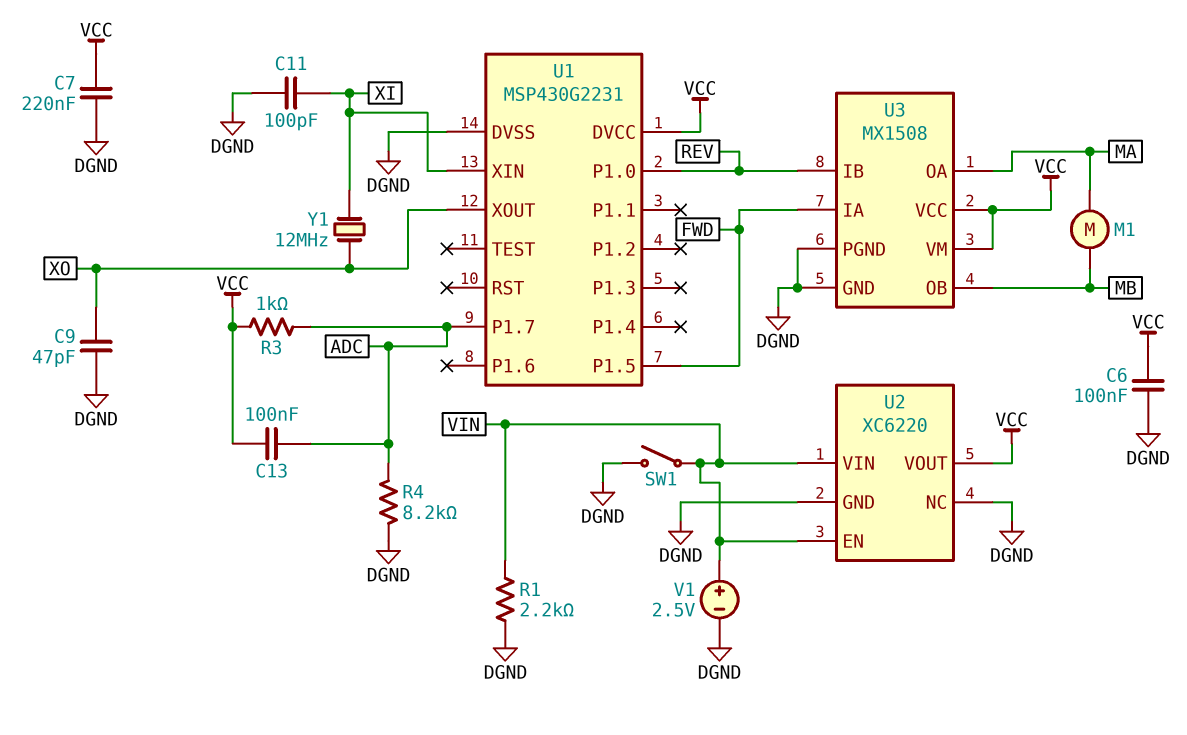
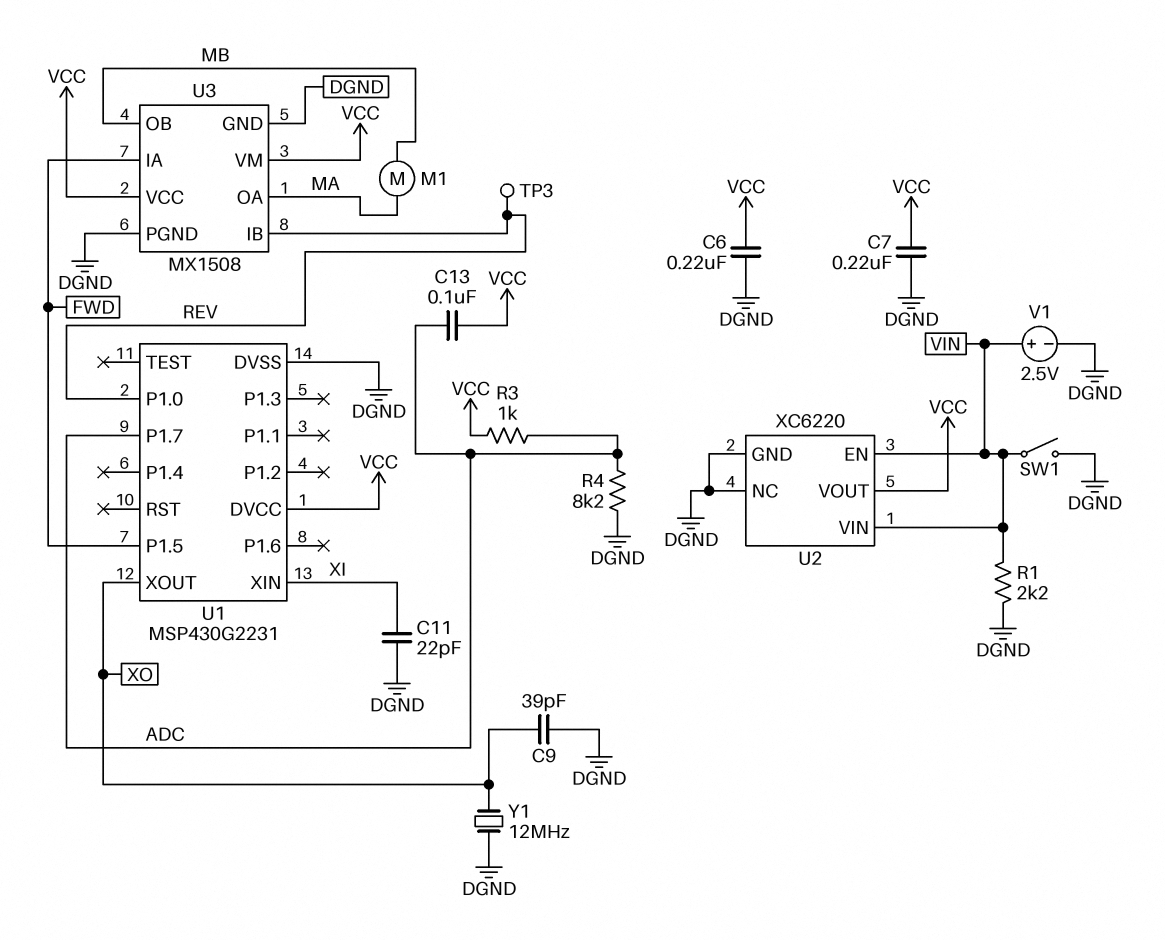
C6: 100nF (DGND, VCC) -> 220nF (DGND, VCC)
C9: 47pF (DGND, XO) -> 39pF (DGND, XO)
C11: 100pF (DGND, XI) -> 22pF (DGND, XI)
TP3: none -> test point (REV)
Y1: 12MHz (XI, XO) -> 12MHz (DGND, XO)

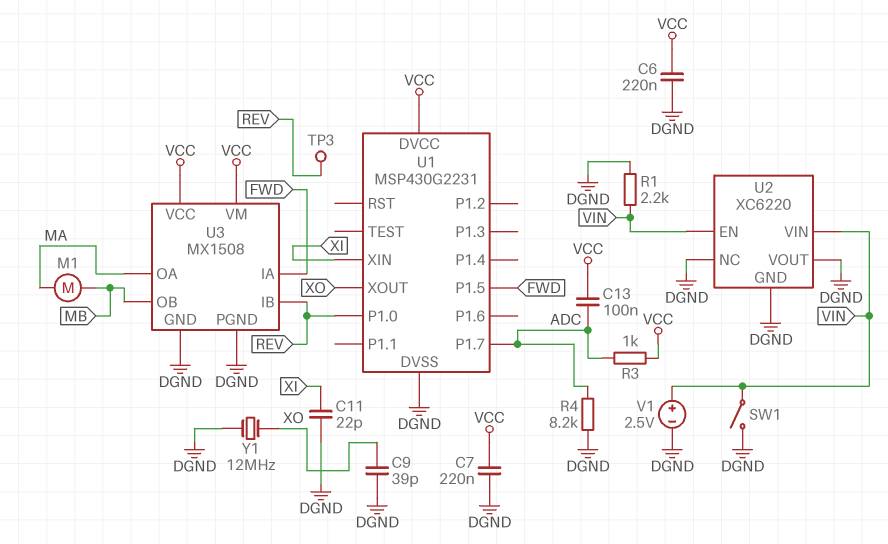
U2 pin VOUT: VCC -> DGND

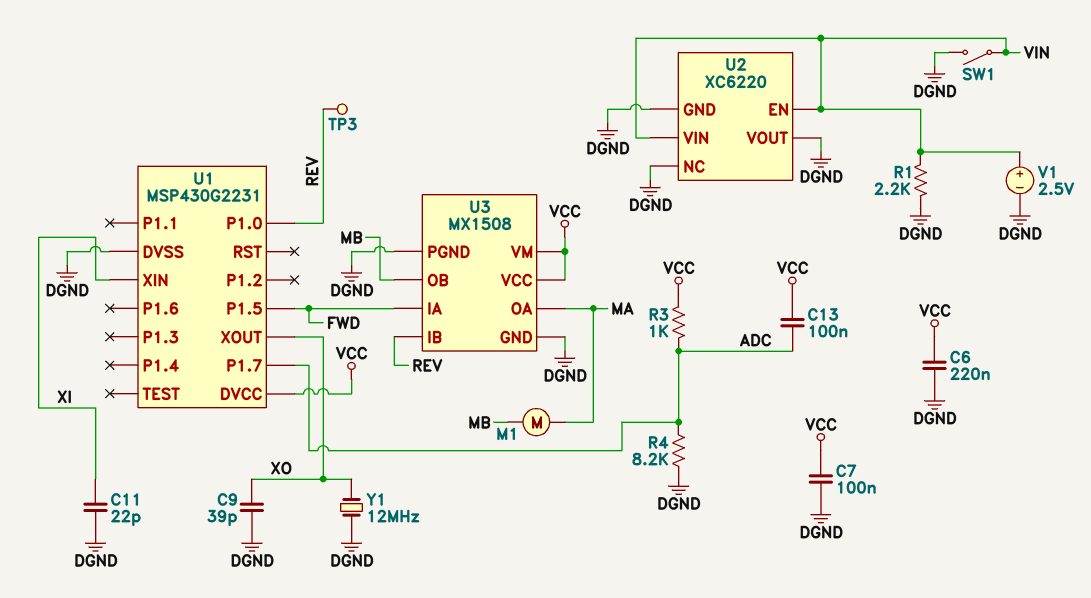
C7: 220nF (DGND, VCC) -> 100nF (DGND, VCC)

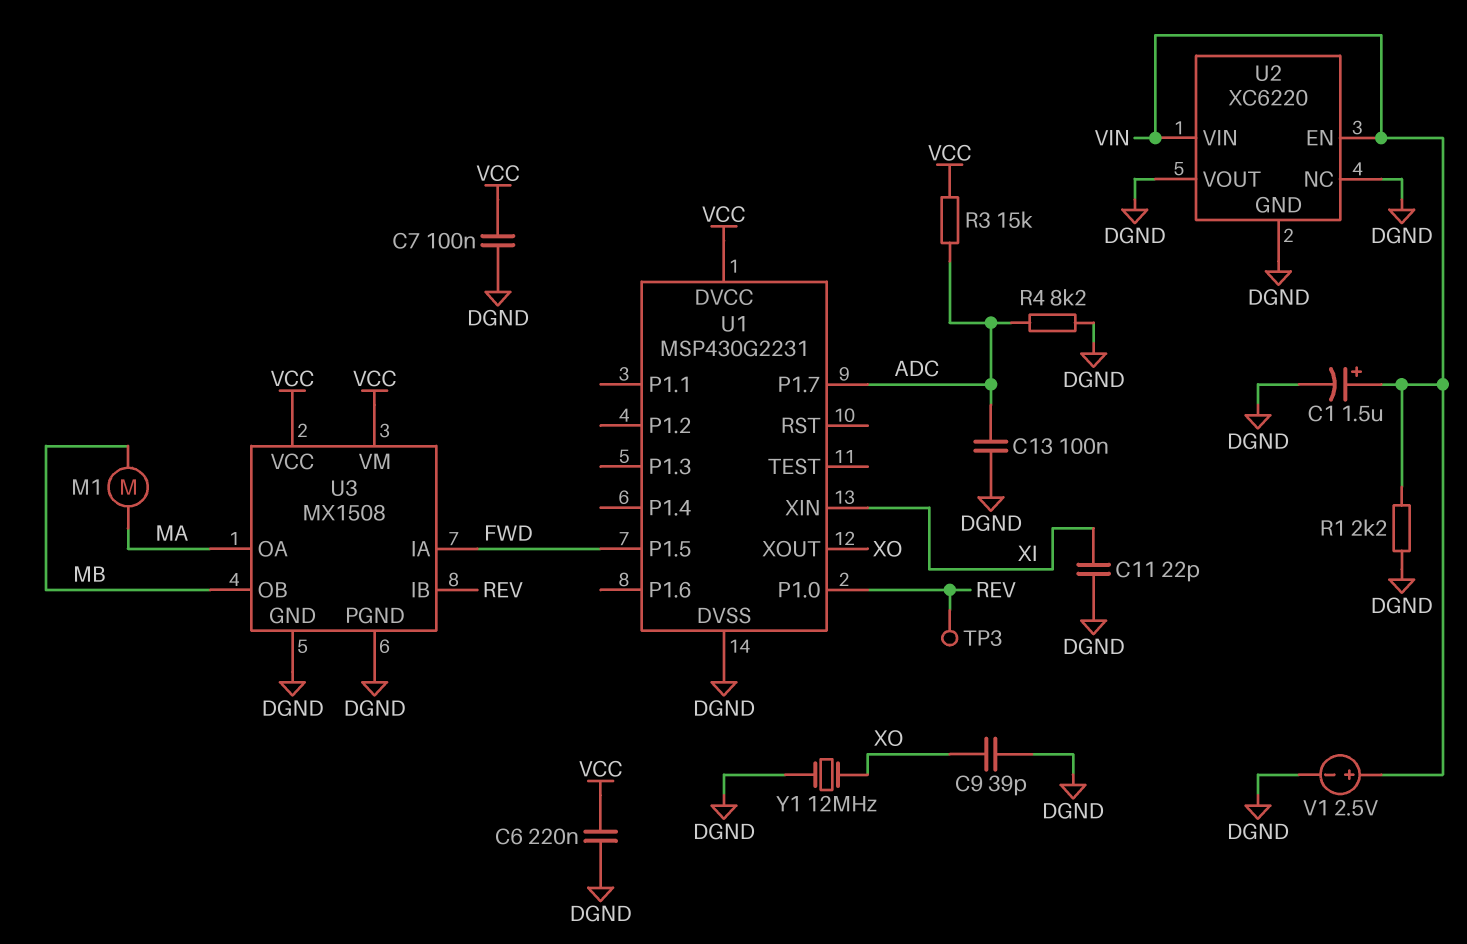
C1: none -> 1.5uF (plus VIN, minus DGND)
C13: 100nF (ADC, VCC) -> 100nF (ADC, DGND)
R3: 1k (ADC, VCC) -> 15k (ADC, VCC)
SW1: switch (DGND, VIN) -> none

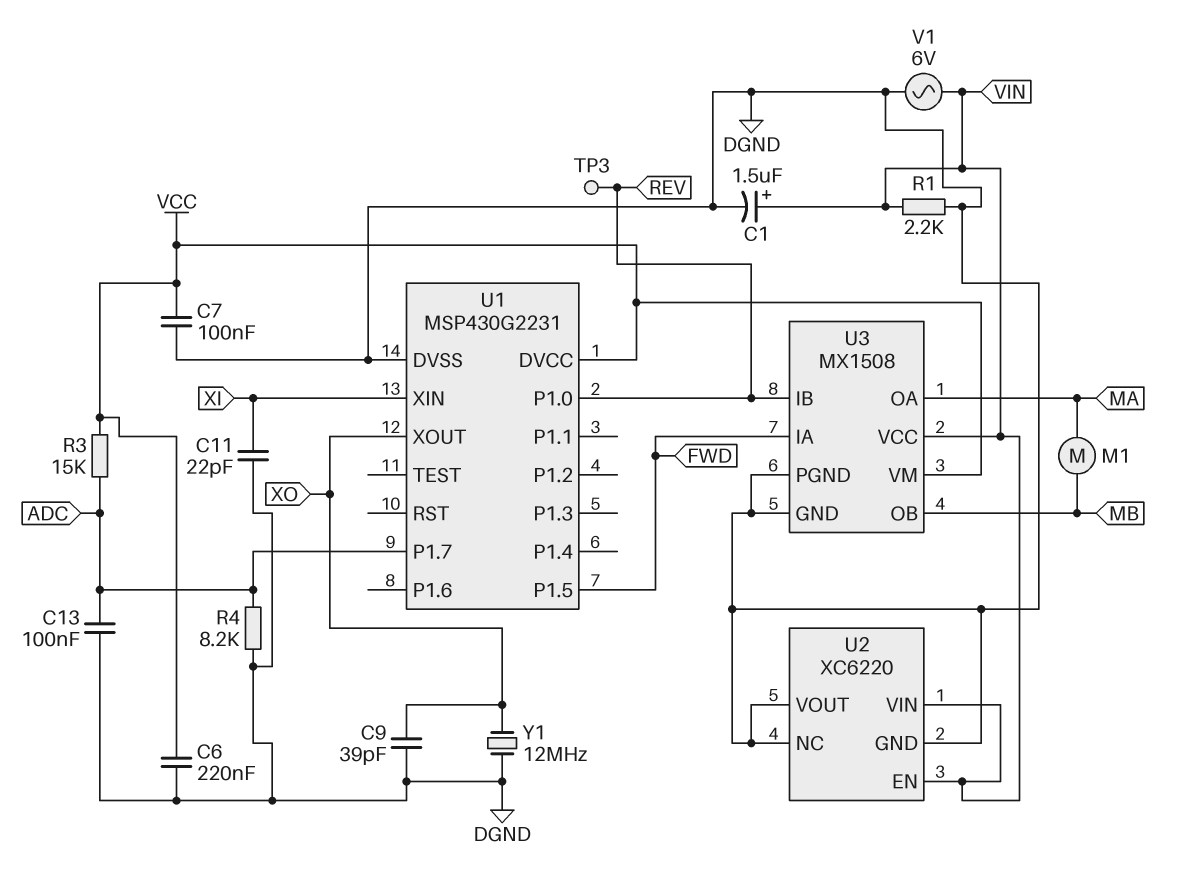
U3 pin VCC: VCC -> VIN
V1: 2.5V (plus VIN, minus DGND) -> AC 6V (DGND, VIN)

